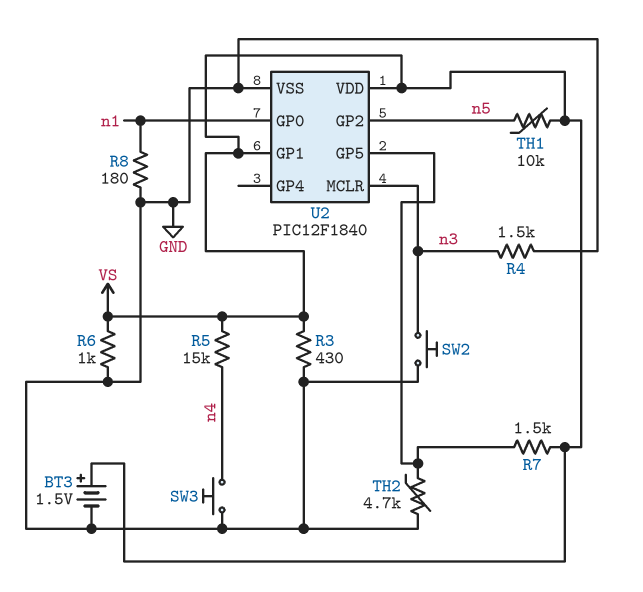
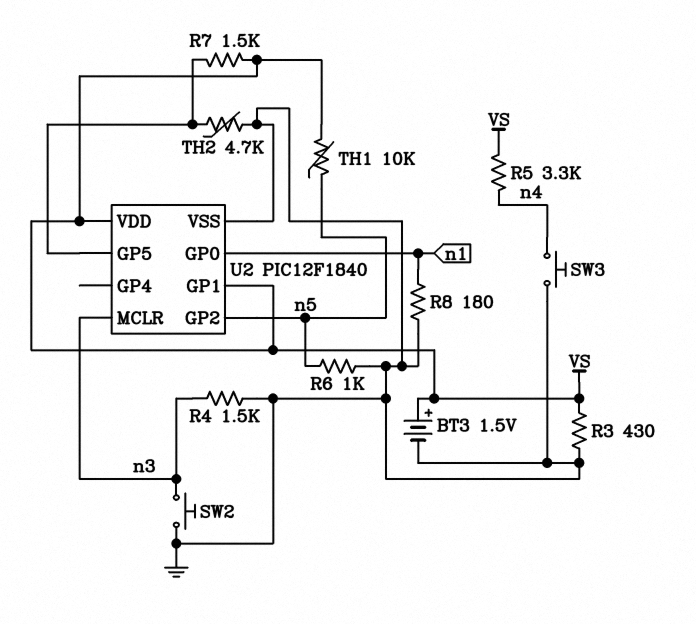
R5: 15k (VS, n4) -> 3.3k (VS, n4)
R6: 1k (GND, VS) -> 1k (GND, n5)

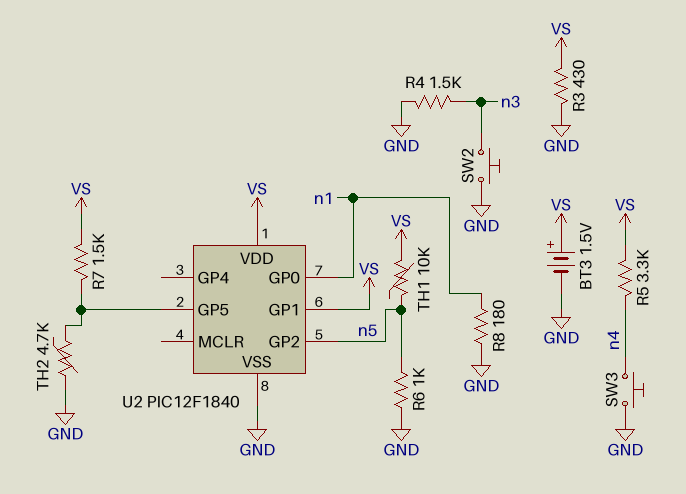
U2 pin MCLR: n3 -> none

